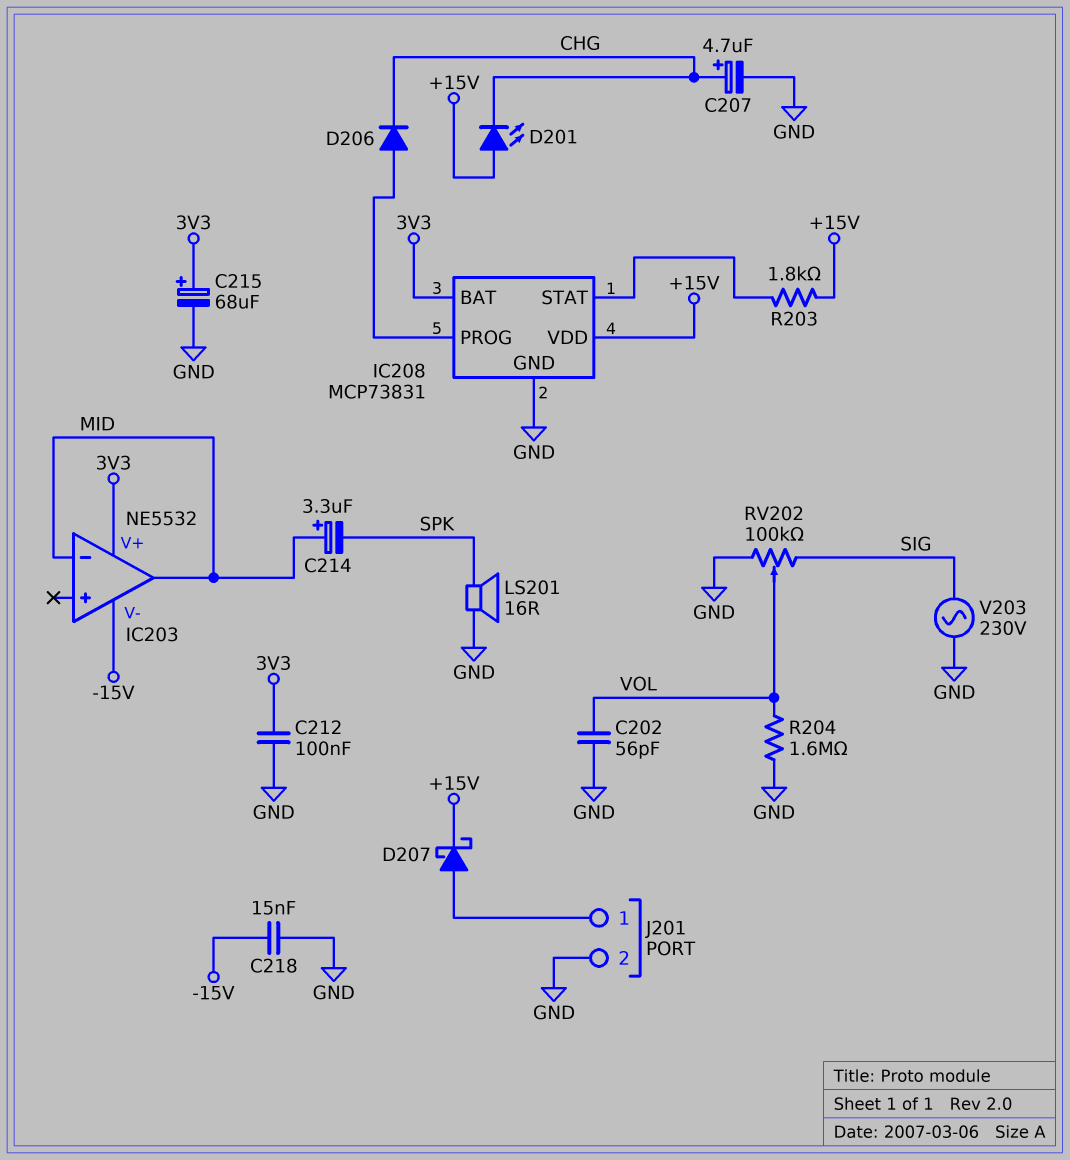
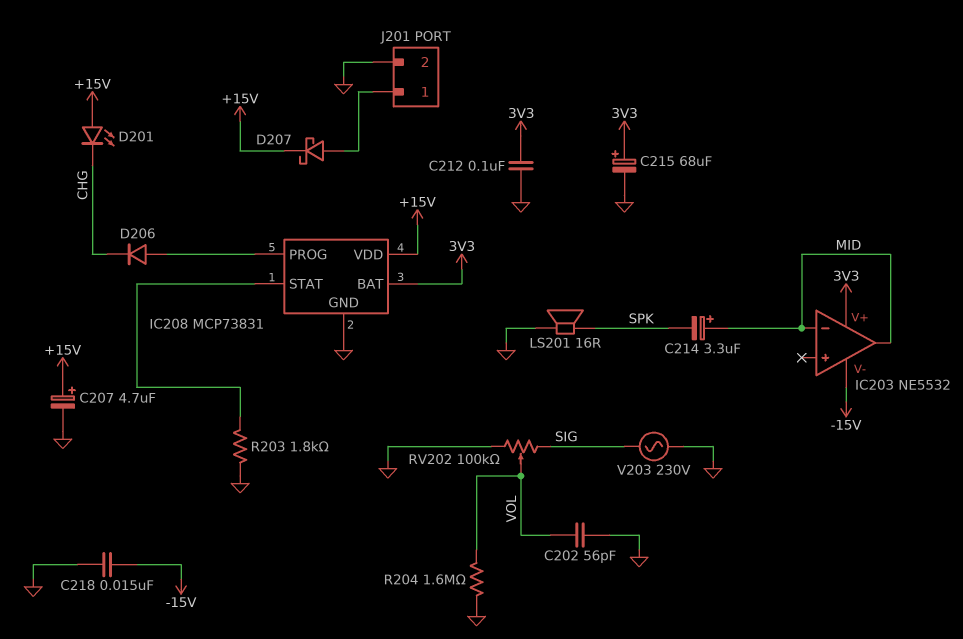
C207: 4.7uF (plus CHG, minus GND) -> 4.7uF (plus +15V, minus GND)
R203: 1.8k (+15V, IC208/STAT) -> 1.8k (GND, IC208/STAT)

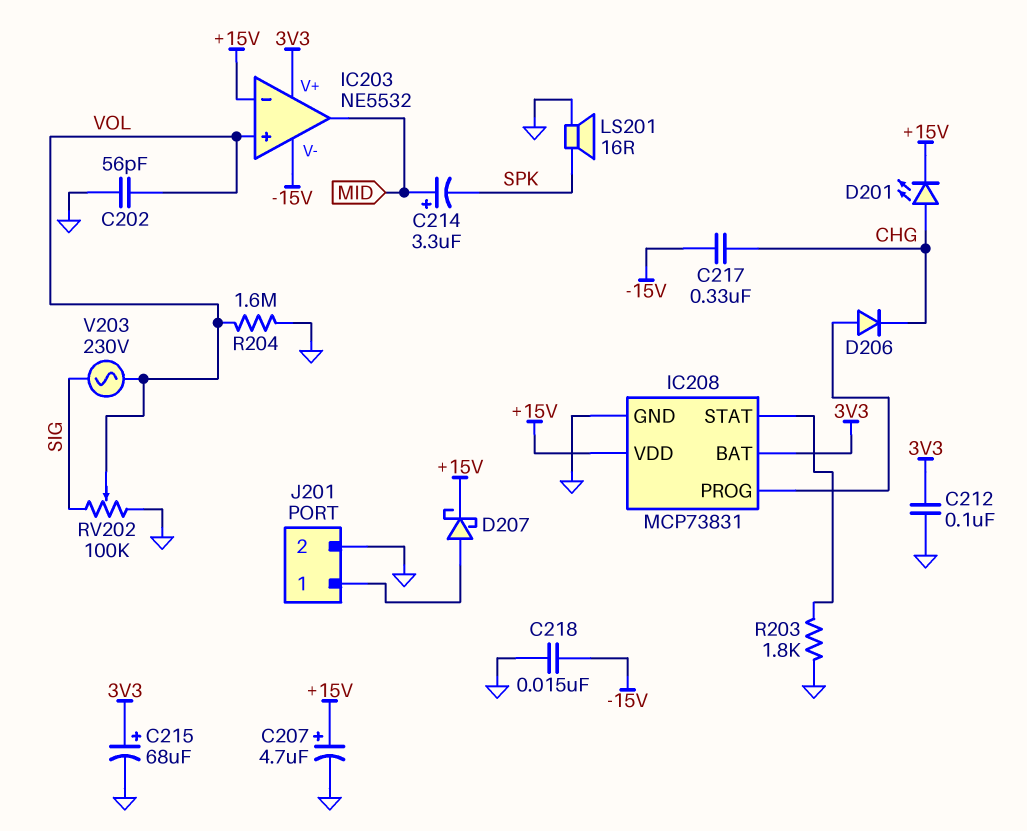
C217: none -> 330nF (-15V, CHG)
D201: LED (A +15V, K CHG) -> LED (A CHG, K +15V)
IC203 pin in+: none -> VOL
IC203 pin in-: MID -> +15V
V203: AC 230V (GND, SIG) -> AC 230V (SIG, VOL)

